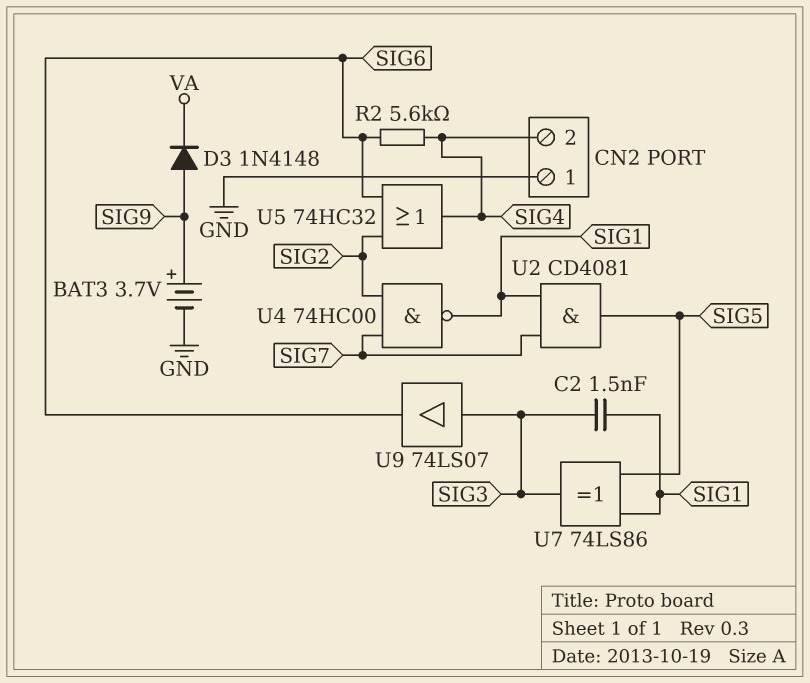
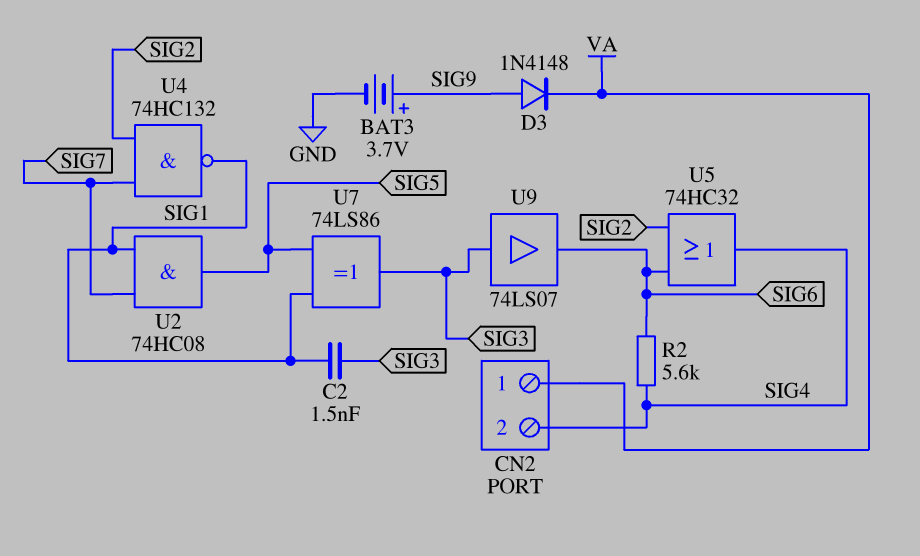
CN2 pin 1: GND -> VA
U2: AND CD4081 (in SIG1, in SIG7, out SIG5) -> AND 74HC08 (in SIG1, in SIG7, out SIG5)
U4: NAND 74HC00 (in SIG2, in SIG7, out SIG1) -> NAND 74HC132 (in SIG2, in SIG7, out SIG1)

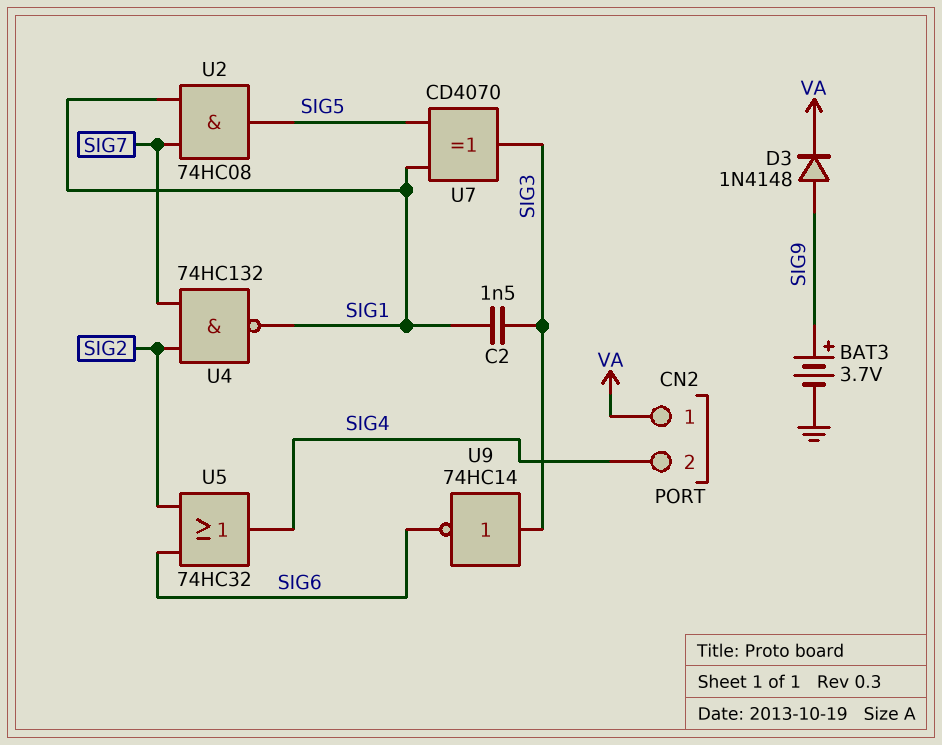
R2: 5.6k (SIG4, SIG6) -> none
U7: XOR 74LS86 (in SIG1, in SIG5, out SIG3) -> XOR CD4070 (in SIG1, in SIG5, out SIG3)
U9: buffer 74LS07 (in SIG3, out SIG6) -> NOT 74HC14 (in SIG3, out SIG6)

